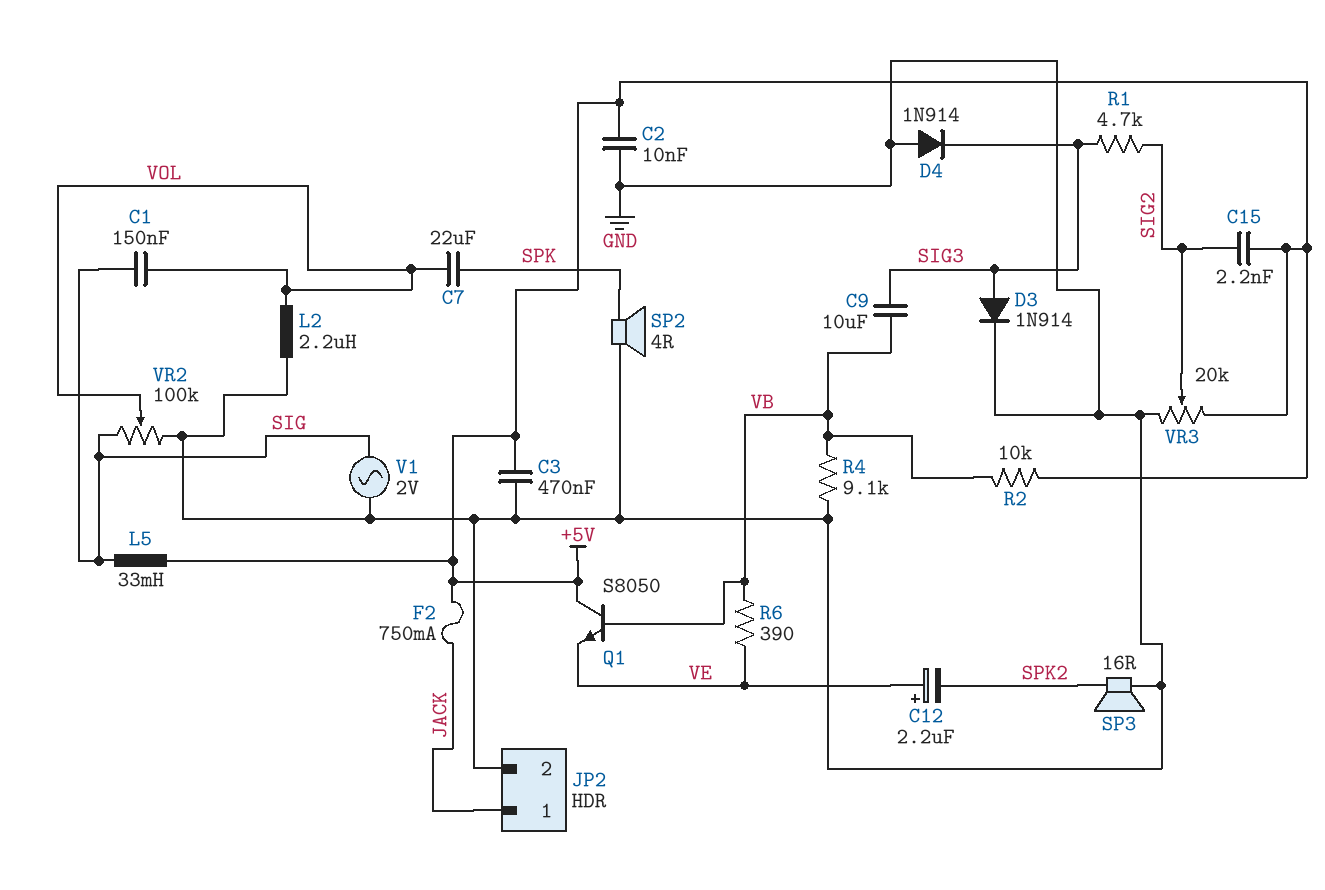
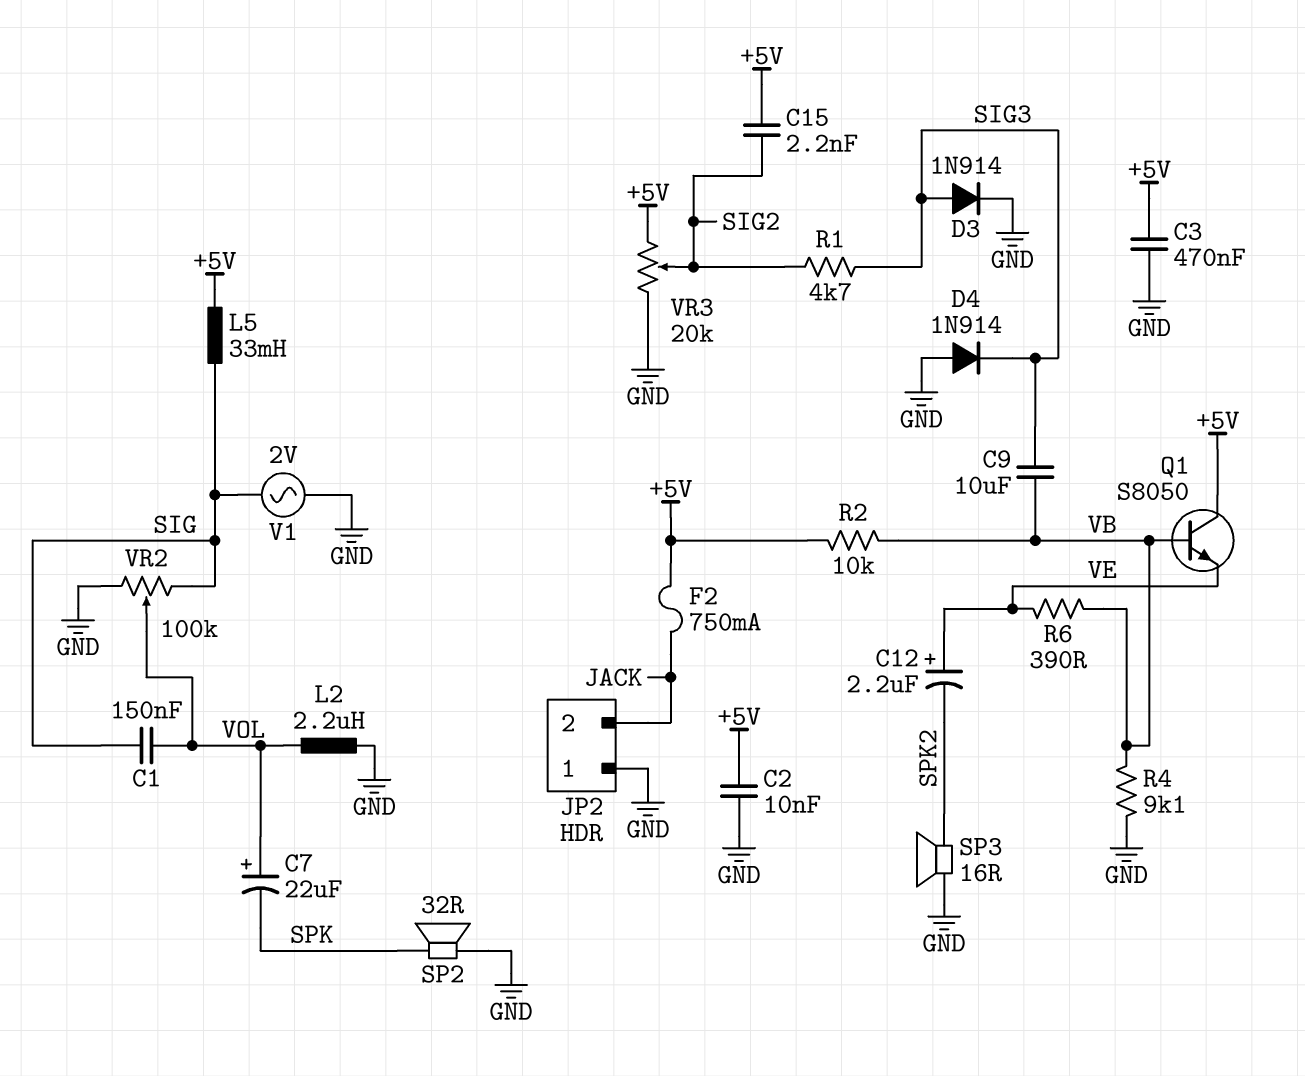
C7: 22uF (SPK, VOL) -> 22uF (plus VOL, minus SPK)
JP2 pin 1: JACK -> GND
JP2 pin 2: GND -> JACK
SP2: speaker 4R (GND, SPK) -> speaker 32R (GND, SPK)

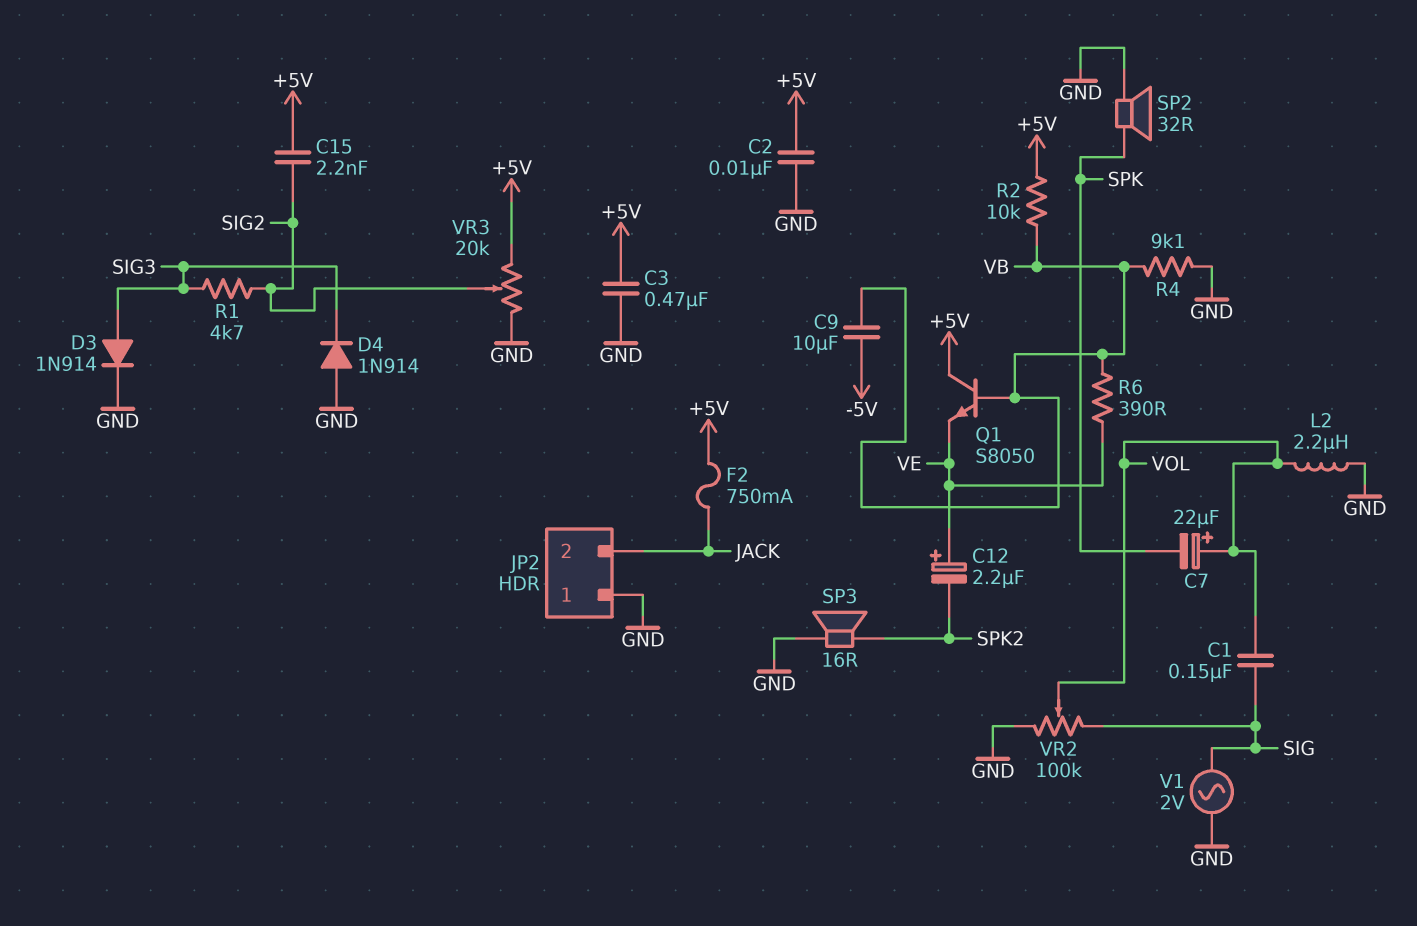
C9: 10uF (SIG3, VB) -> 10uF (-5V, VB)
L5: 33mH (+5V, SIG) -> none

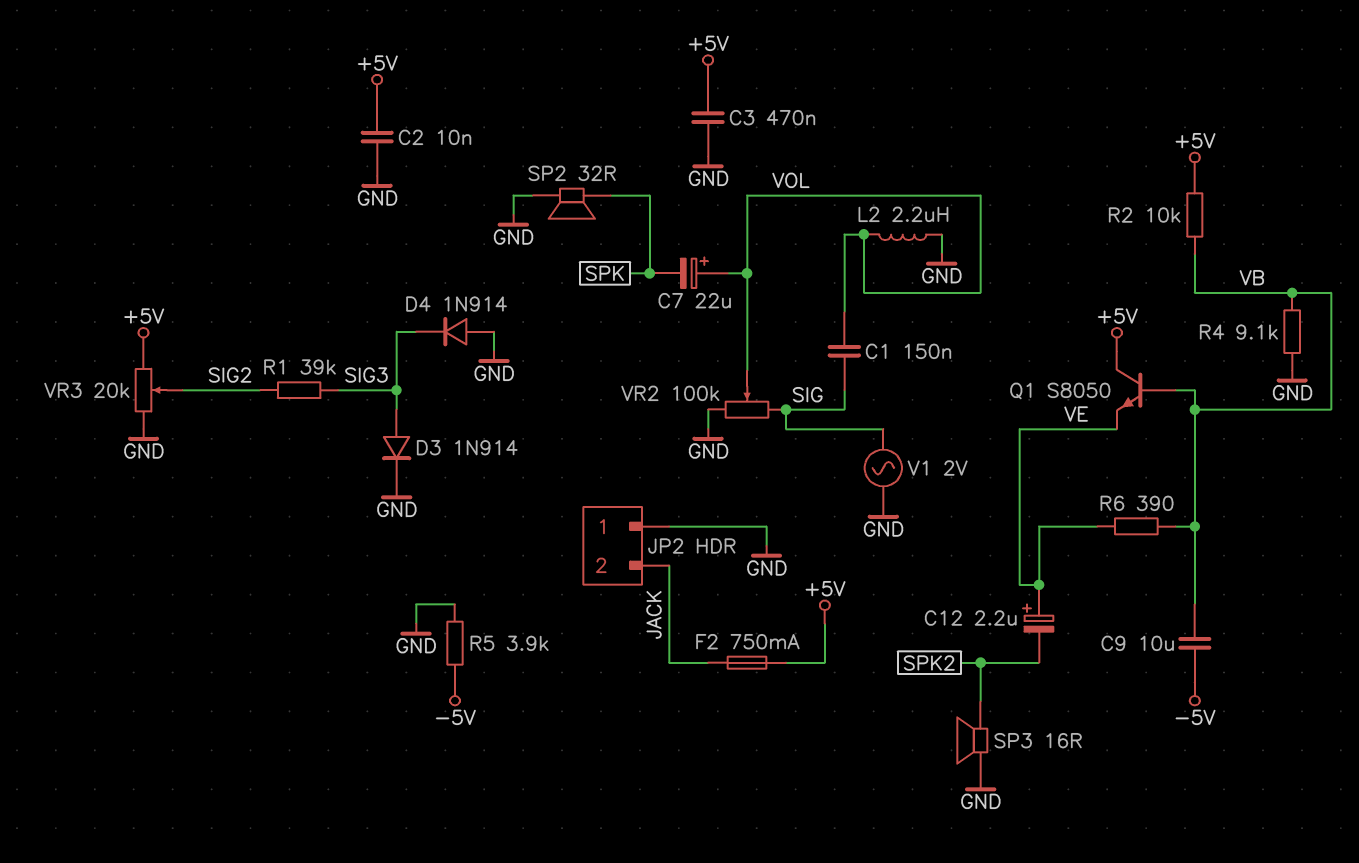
C15: 2.2nF (+5V, SIG2) -> none
R1: 4.7k (SIG2, SIG3) -> 39k (SIG2, SIG3)
R5: none -> 3.9k (-5V, GND)

